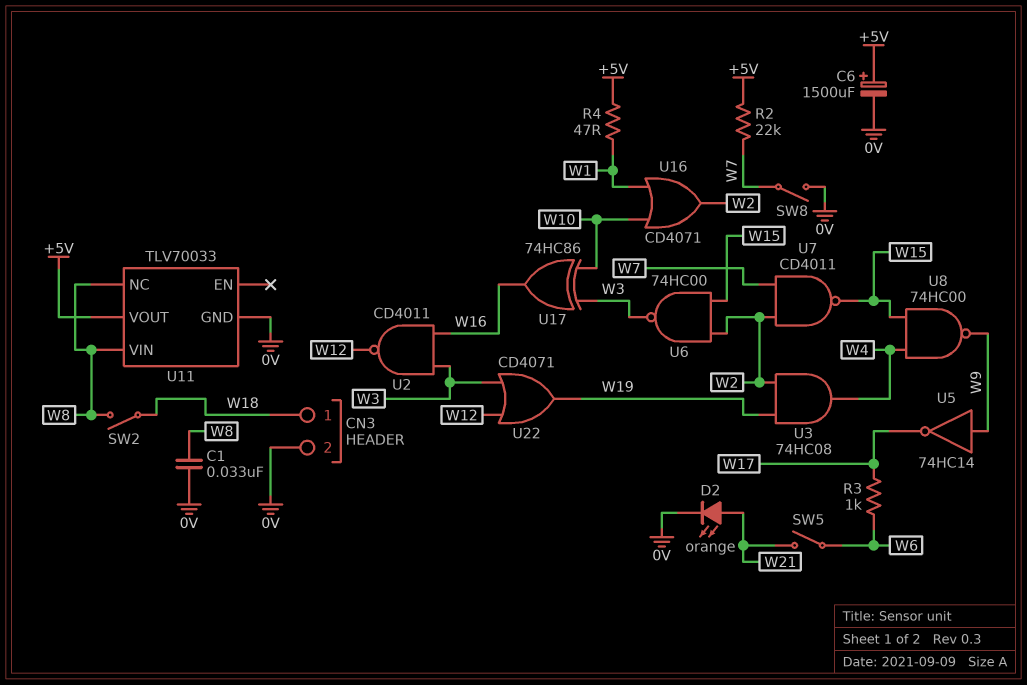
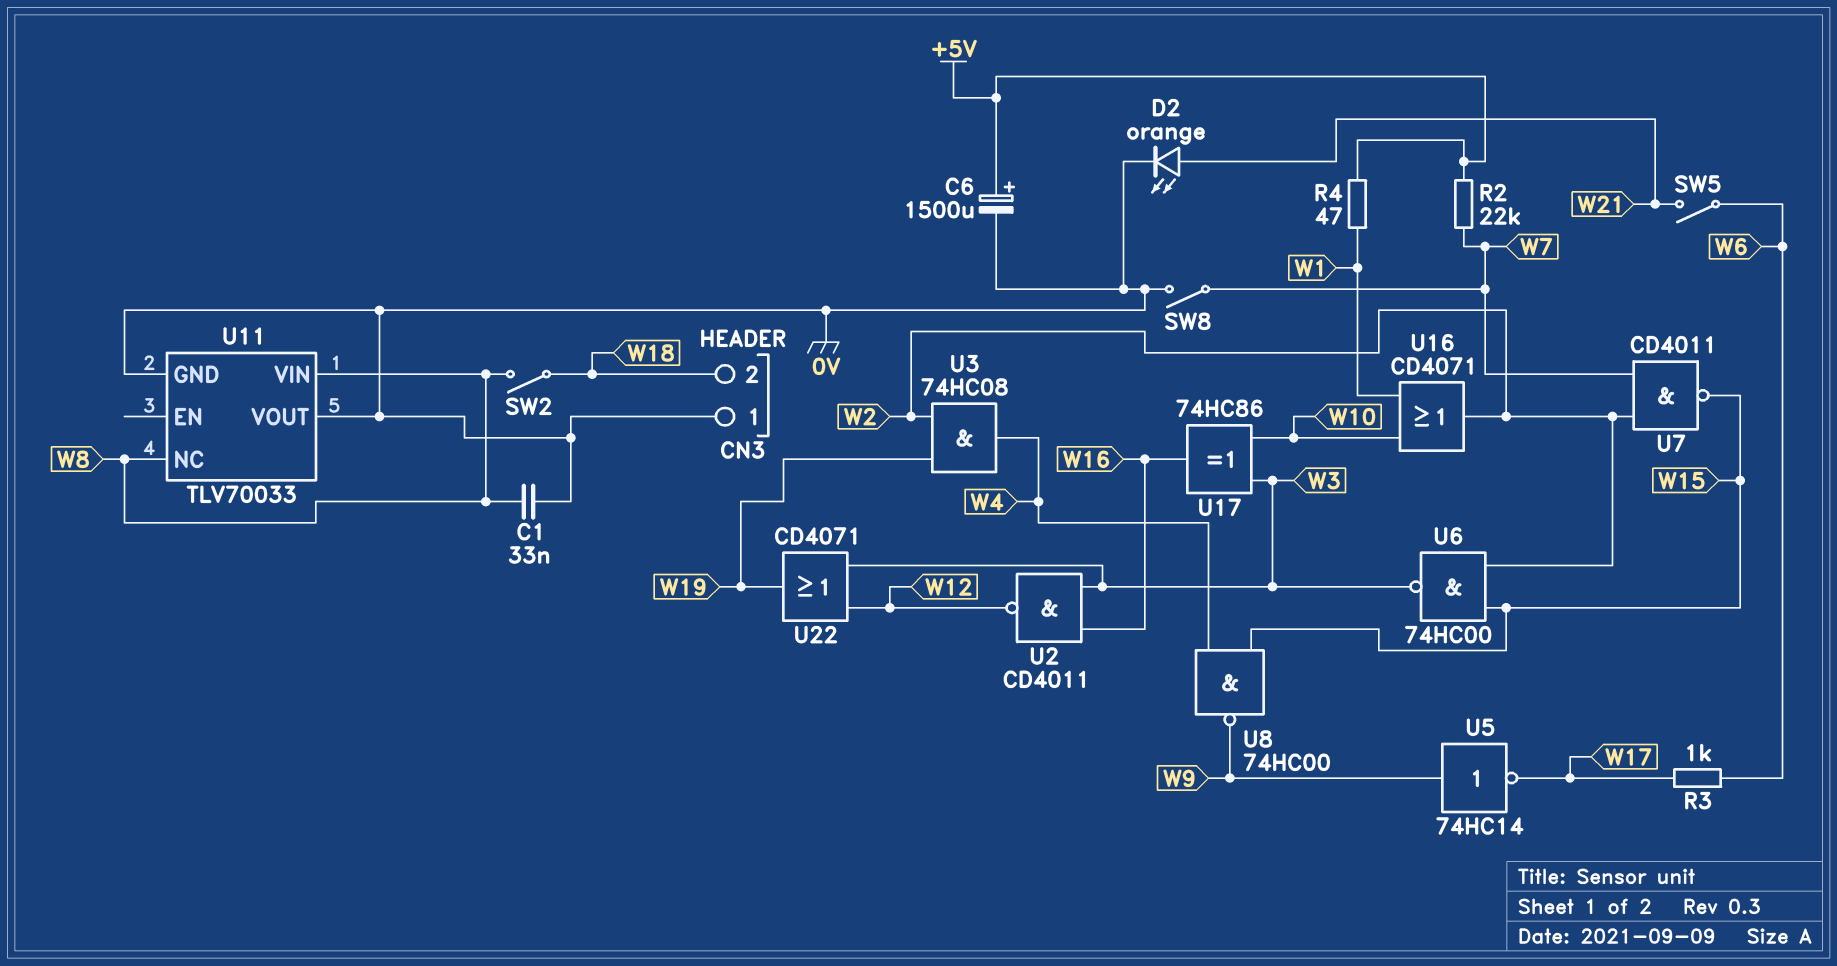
CN3 pin 1: W18 -> 0V
CN3 pin 2: 0V -> W18
U11 pin VOUT: +5V -> 0V

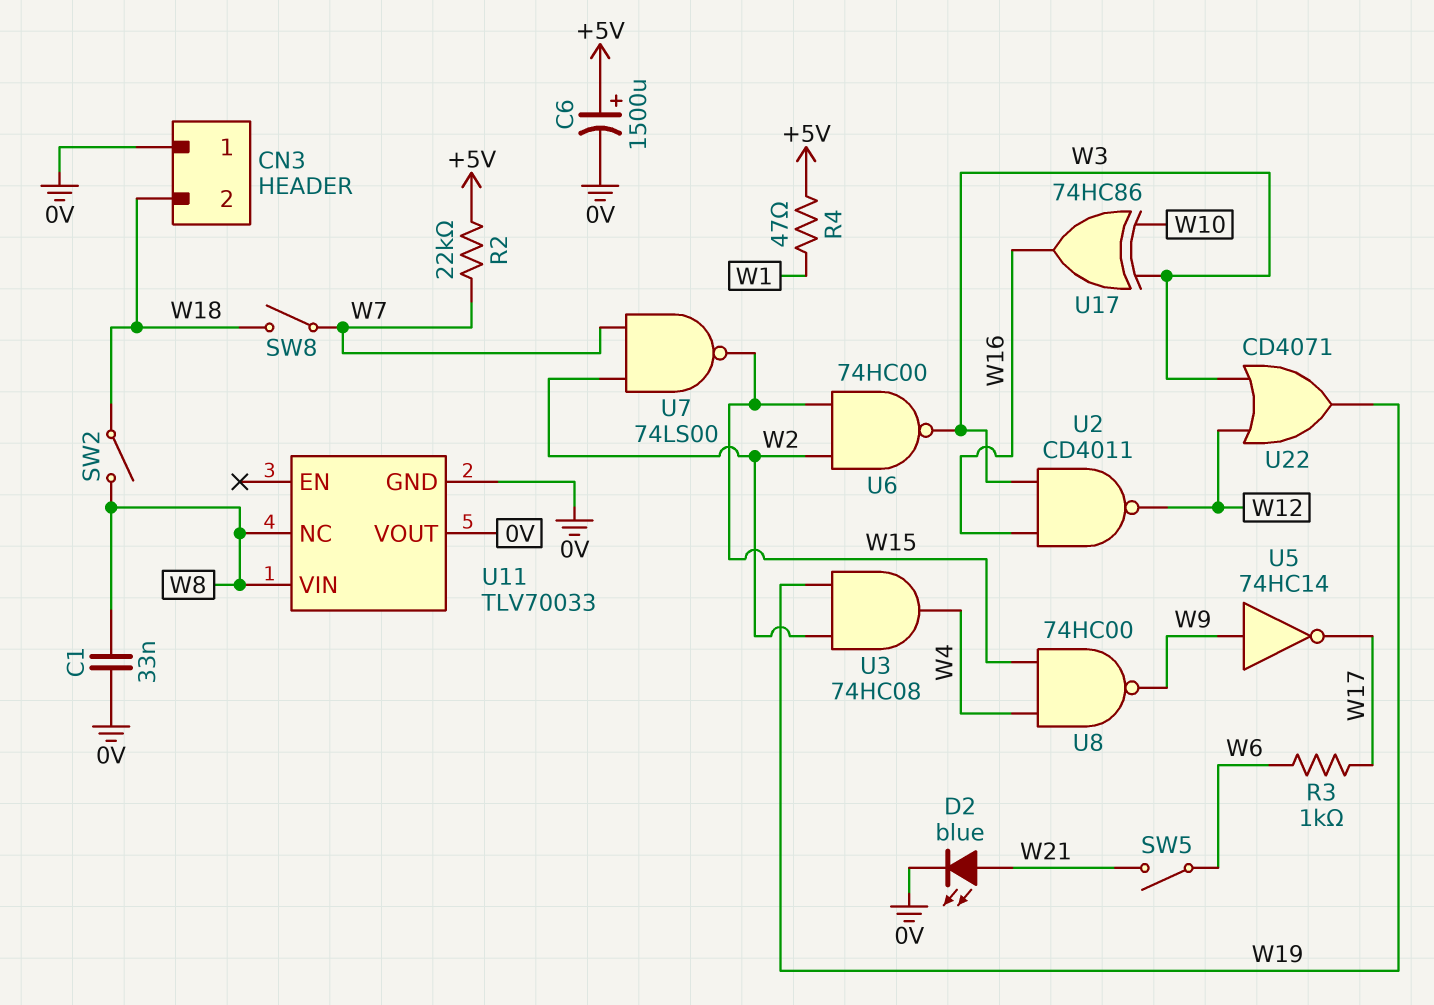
D2: LED orange (A W21, K 0V) -> LED blue (A W21, K 0V)
SW8: switch (0V, W7) -> switch (W7, W18)
U7: NAND CD4011 (in W2, in W7, out W15) -> NAND 74LS00 (in W2, in W7, out W15)
U16: OR CD4071 (in W1, in W10, out W2) -> none

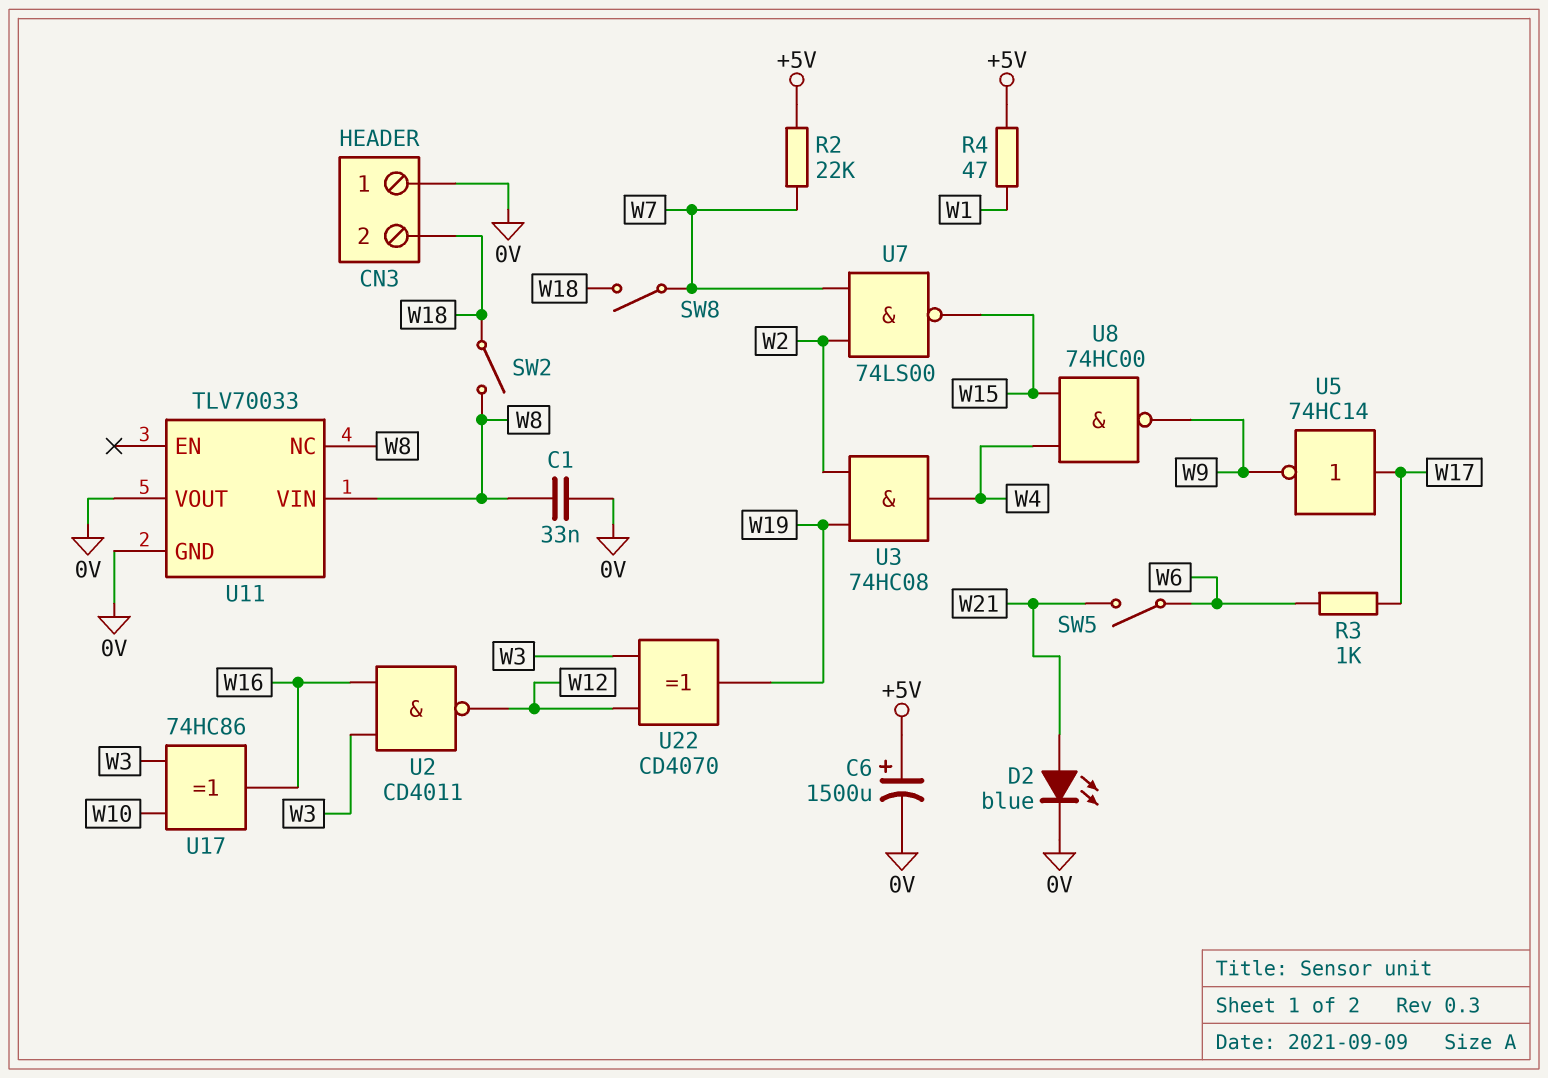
U5: NOT 74HC14 (in W9, out W17) -> NOT 74HC14 (in W17, out W9)
U6: NAND 74HC00 (in W2, in W15, out W3) -> none
U22: OR CD4071 (in W3, in W12, out W19) -> XOR CD4070 (in W3, in W12, out W19)

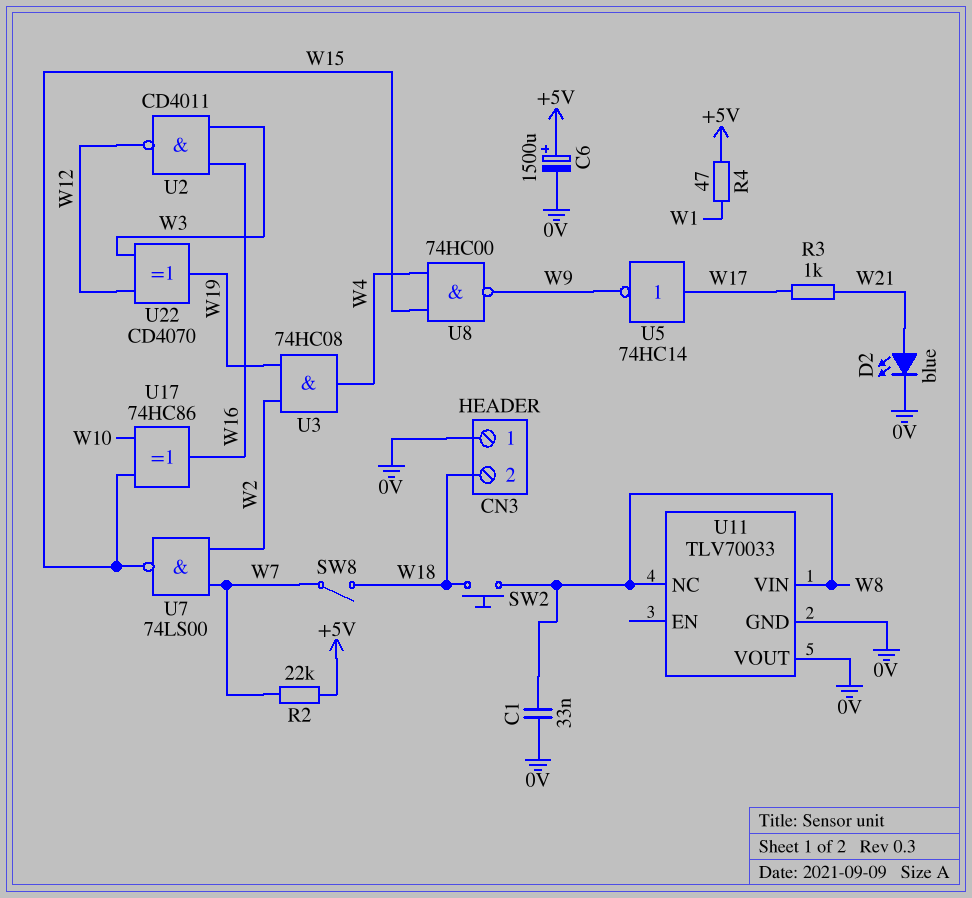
R3: 1k (W6, W17) -> 1k (W17, W21)
SW2: switch (W8, W18) -> button (W8, W18)
SW5: switch (W6, W21) -> none
U17: XOR 74HC86 (in W3, in W10, out W16) -> XOR 74HC86 (in W10, in W15, out W16)

